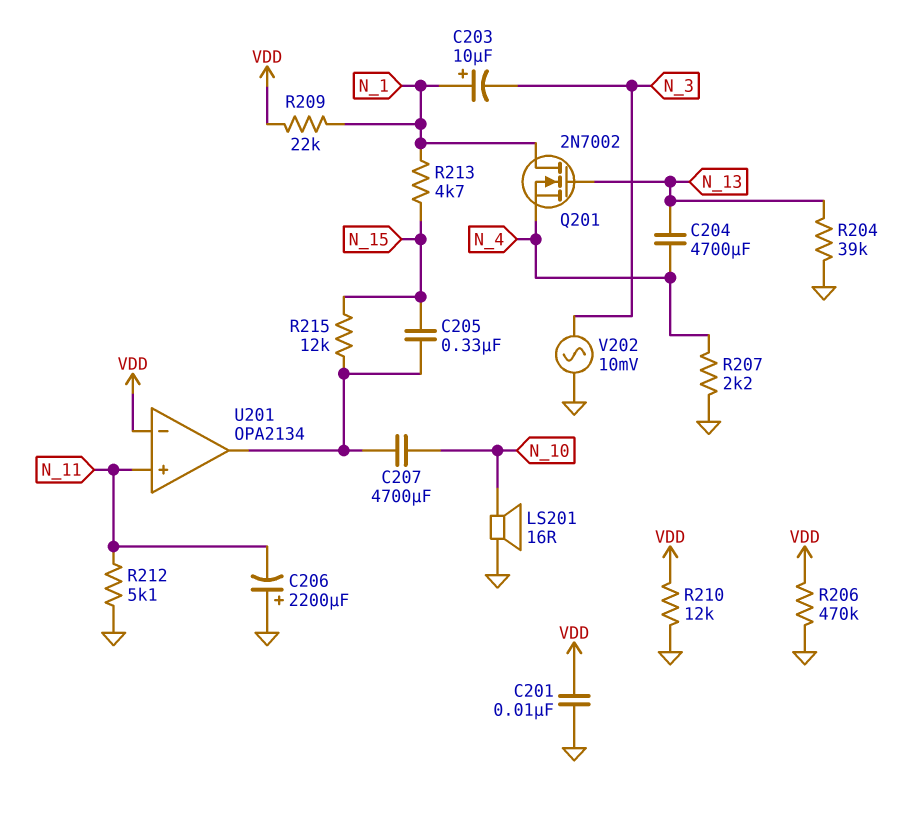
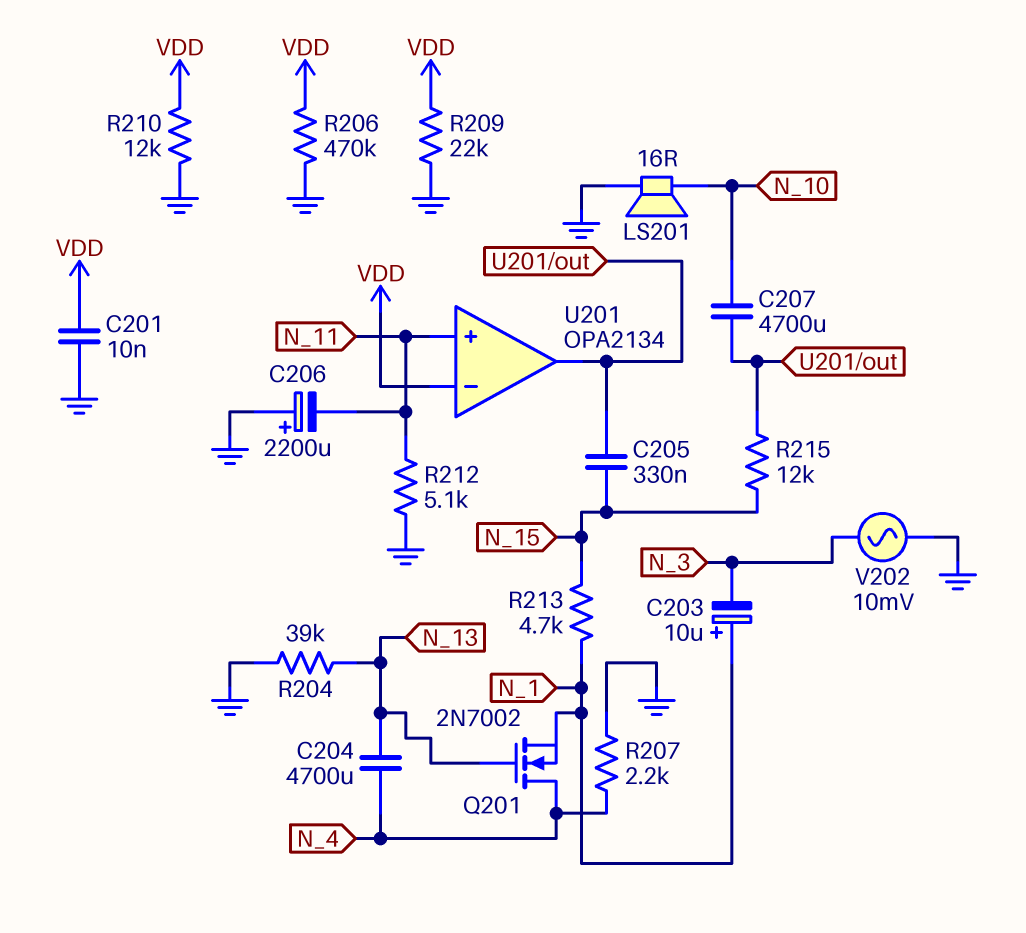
Q201: NMOS 2N7002 (G N_13, D N_1, S N_4) -> NMOS 2N7002 (G N_13, D N_4, S N_1)
R209: 22k (N_1, VDD) -> 22k (GND, VDD)

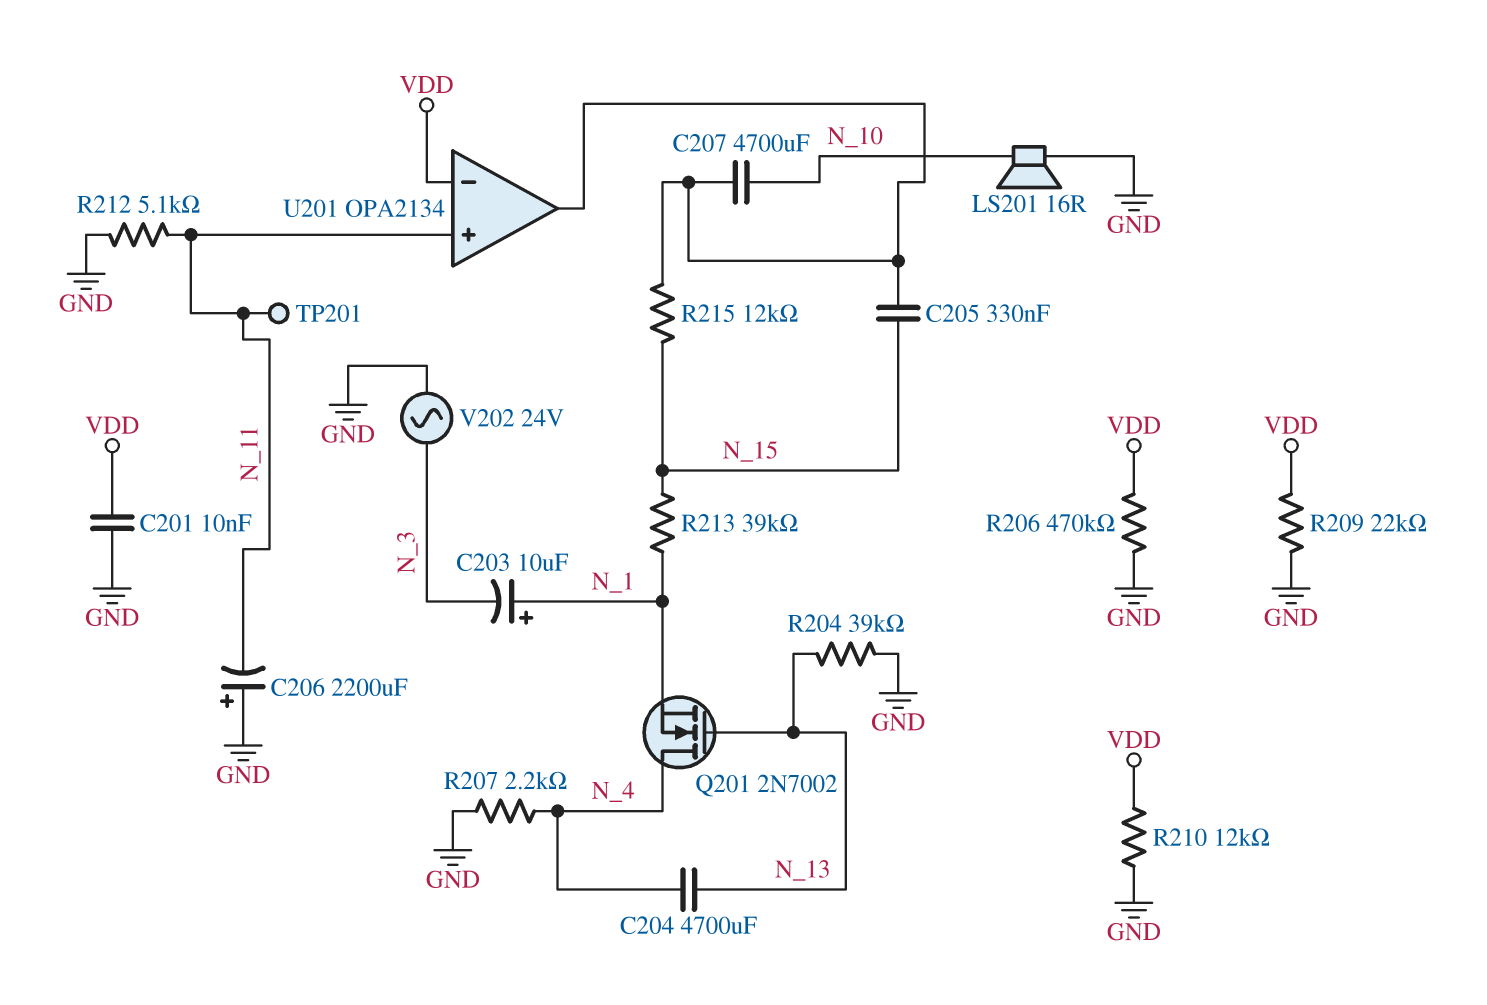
R213: 4.7k (N_1, N_15) -> 39k (N_1, N_15)
TP201: none -> test point (N_11)
V202: AC 10mV (GND, N_3) -> AC 24V (GND, N_3)

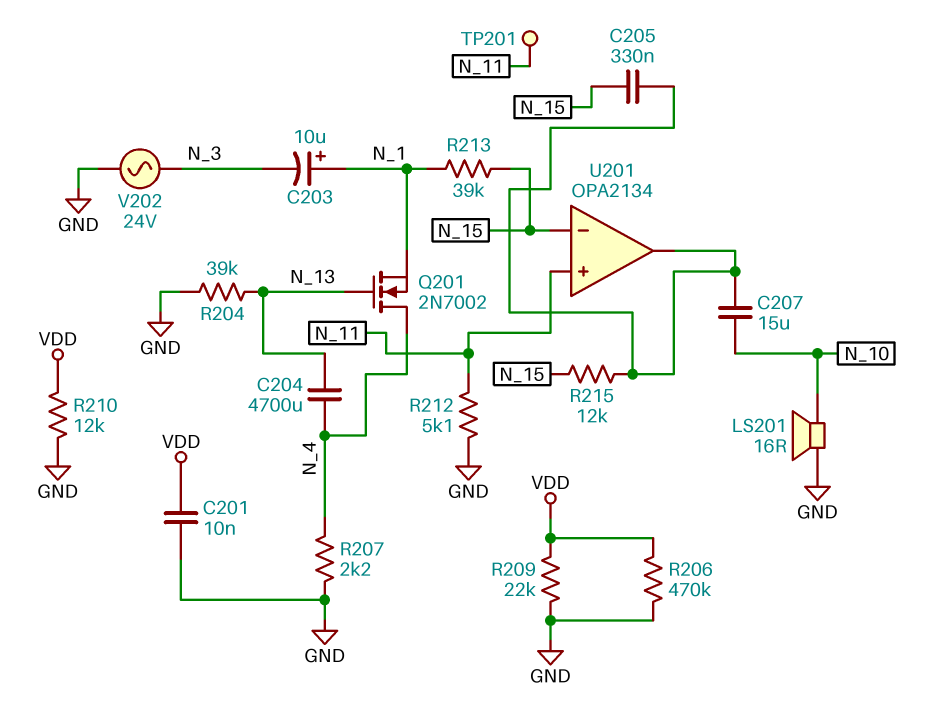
C206: 2200uF (plus GND, minus N_11) -> none
C207: 4700uF (N_10, U201/out) -> 15uF (N_10, U201/out)
U201 pin in-: VDD -> N_15

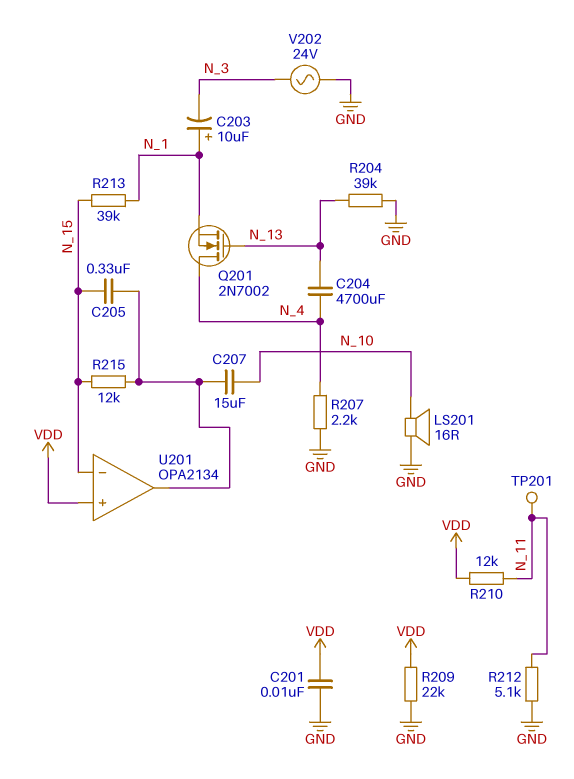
R206: 470k (GND, VDD) -> none
R210: 12k (GND, VDD) -> 12k (N_11, VDD)
U201 pin in+: N_11 -> VDD

